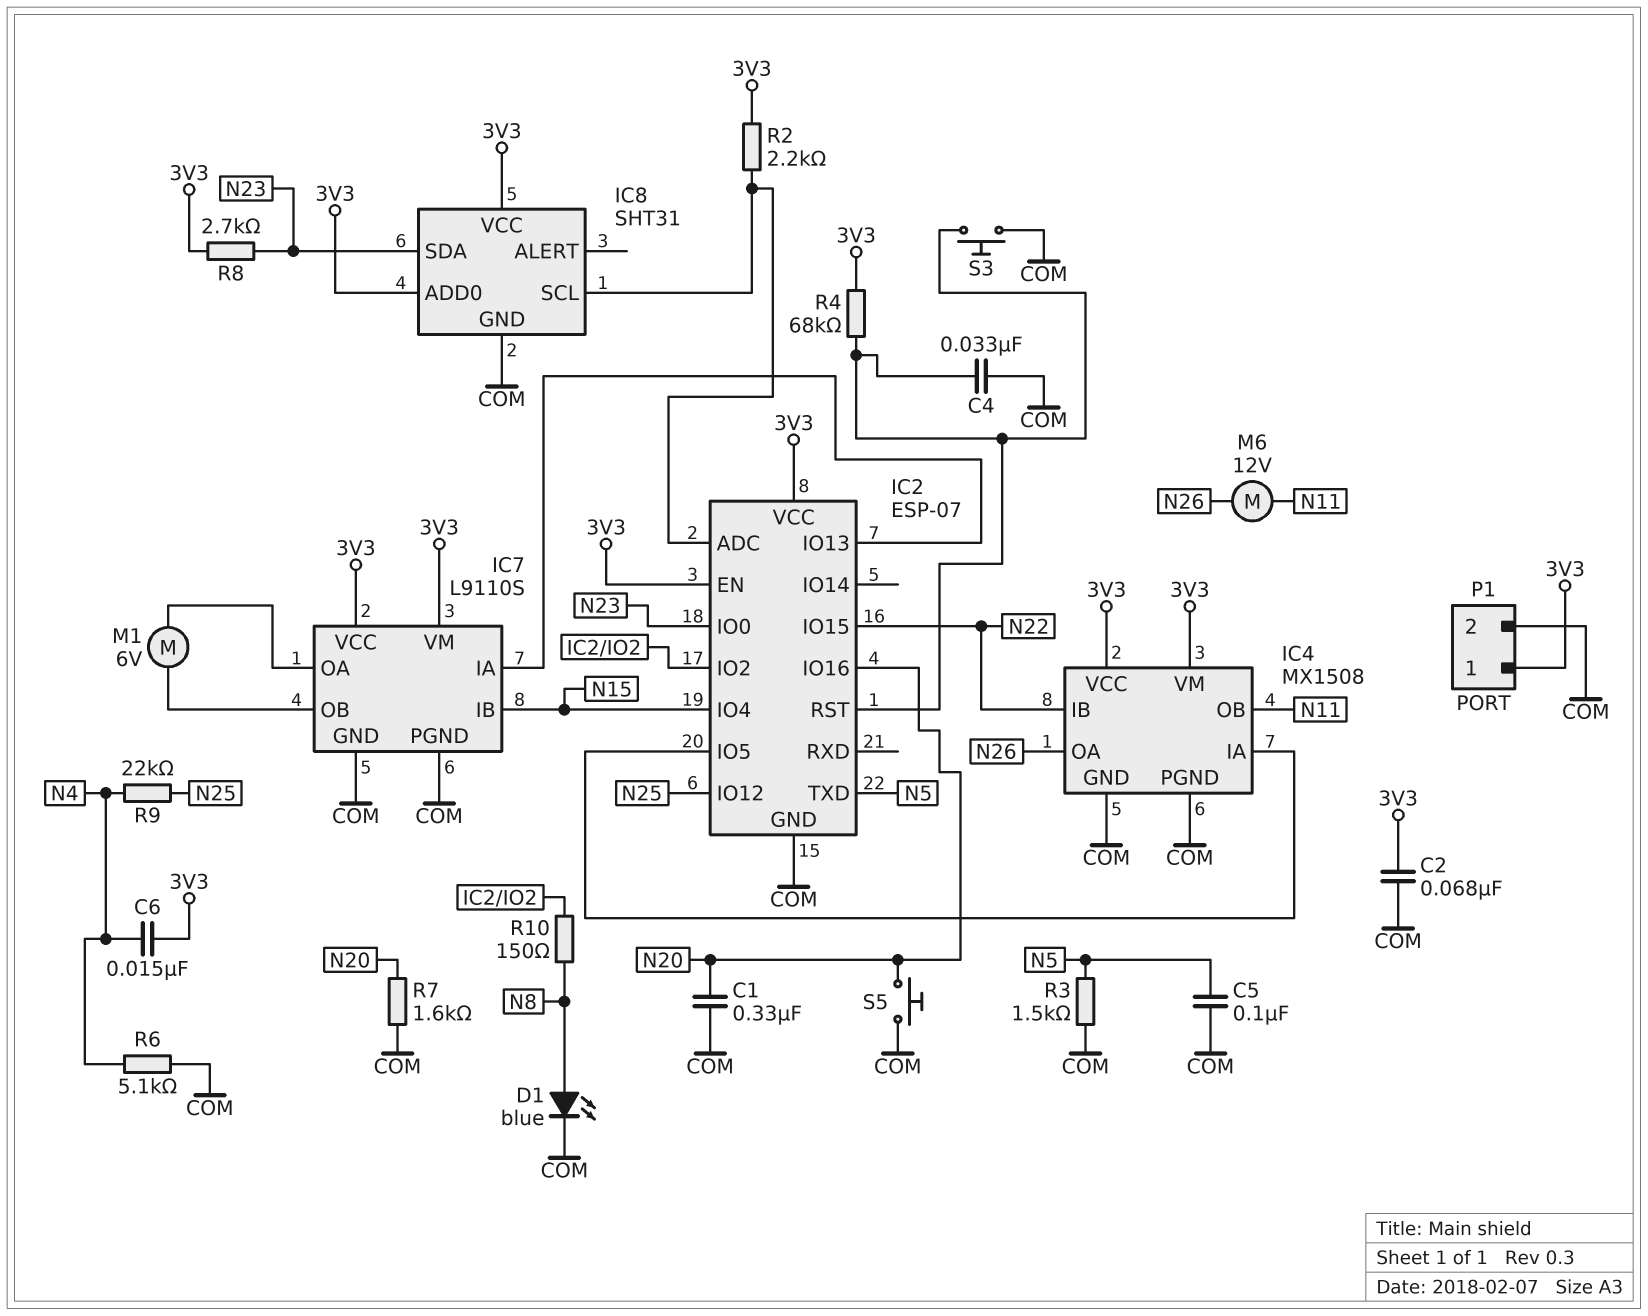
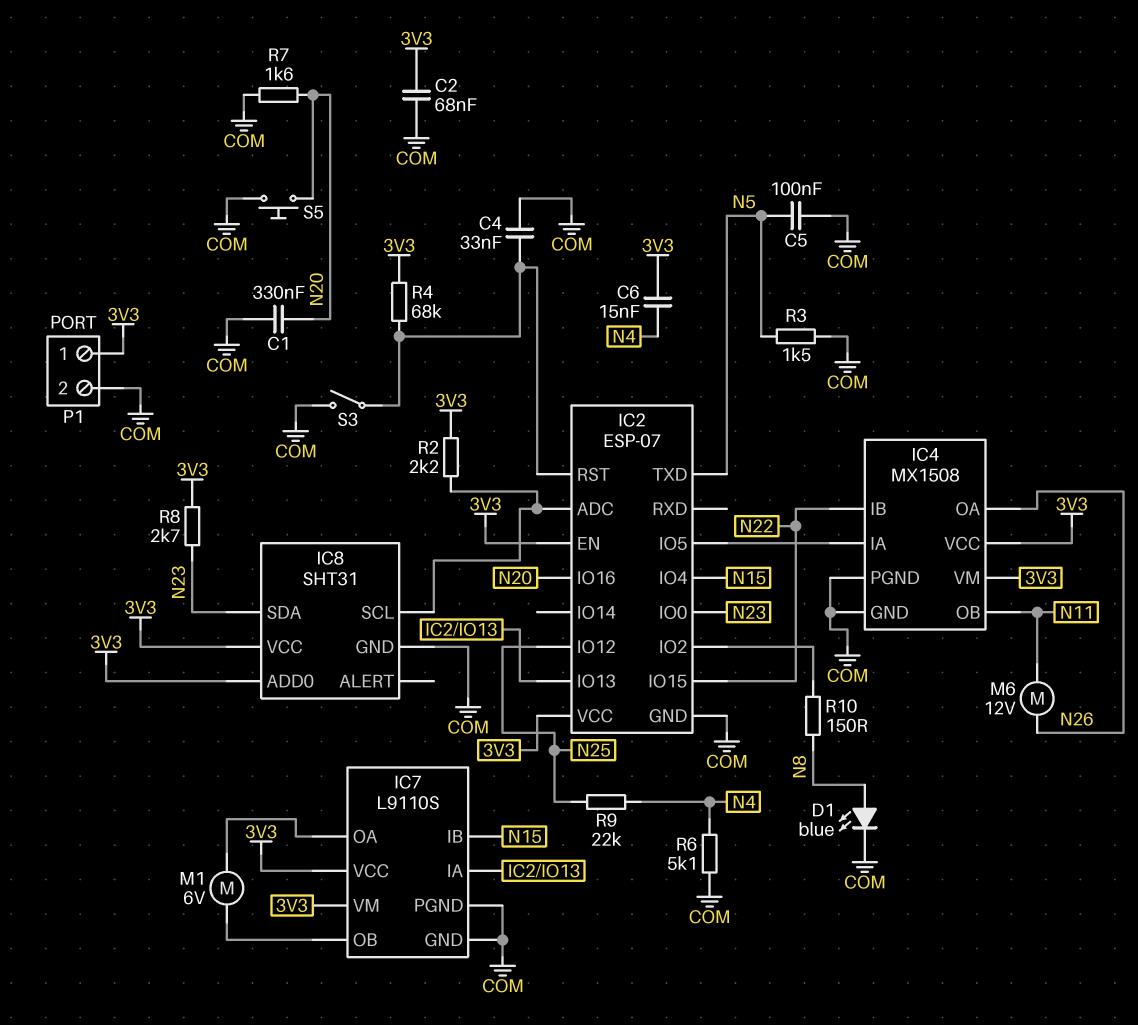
S3: button (COM, IC2/RST) -> switch (COM, IC2/RST)

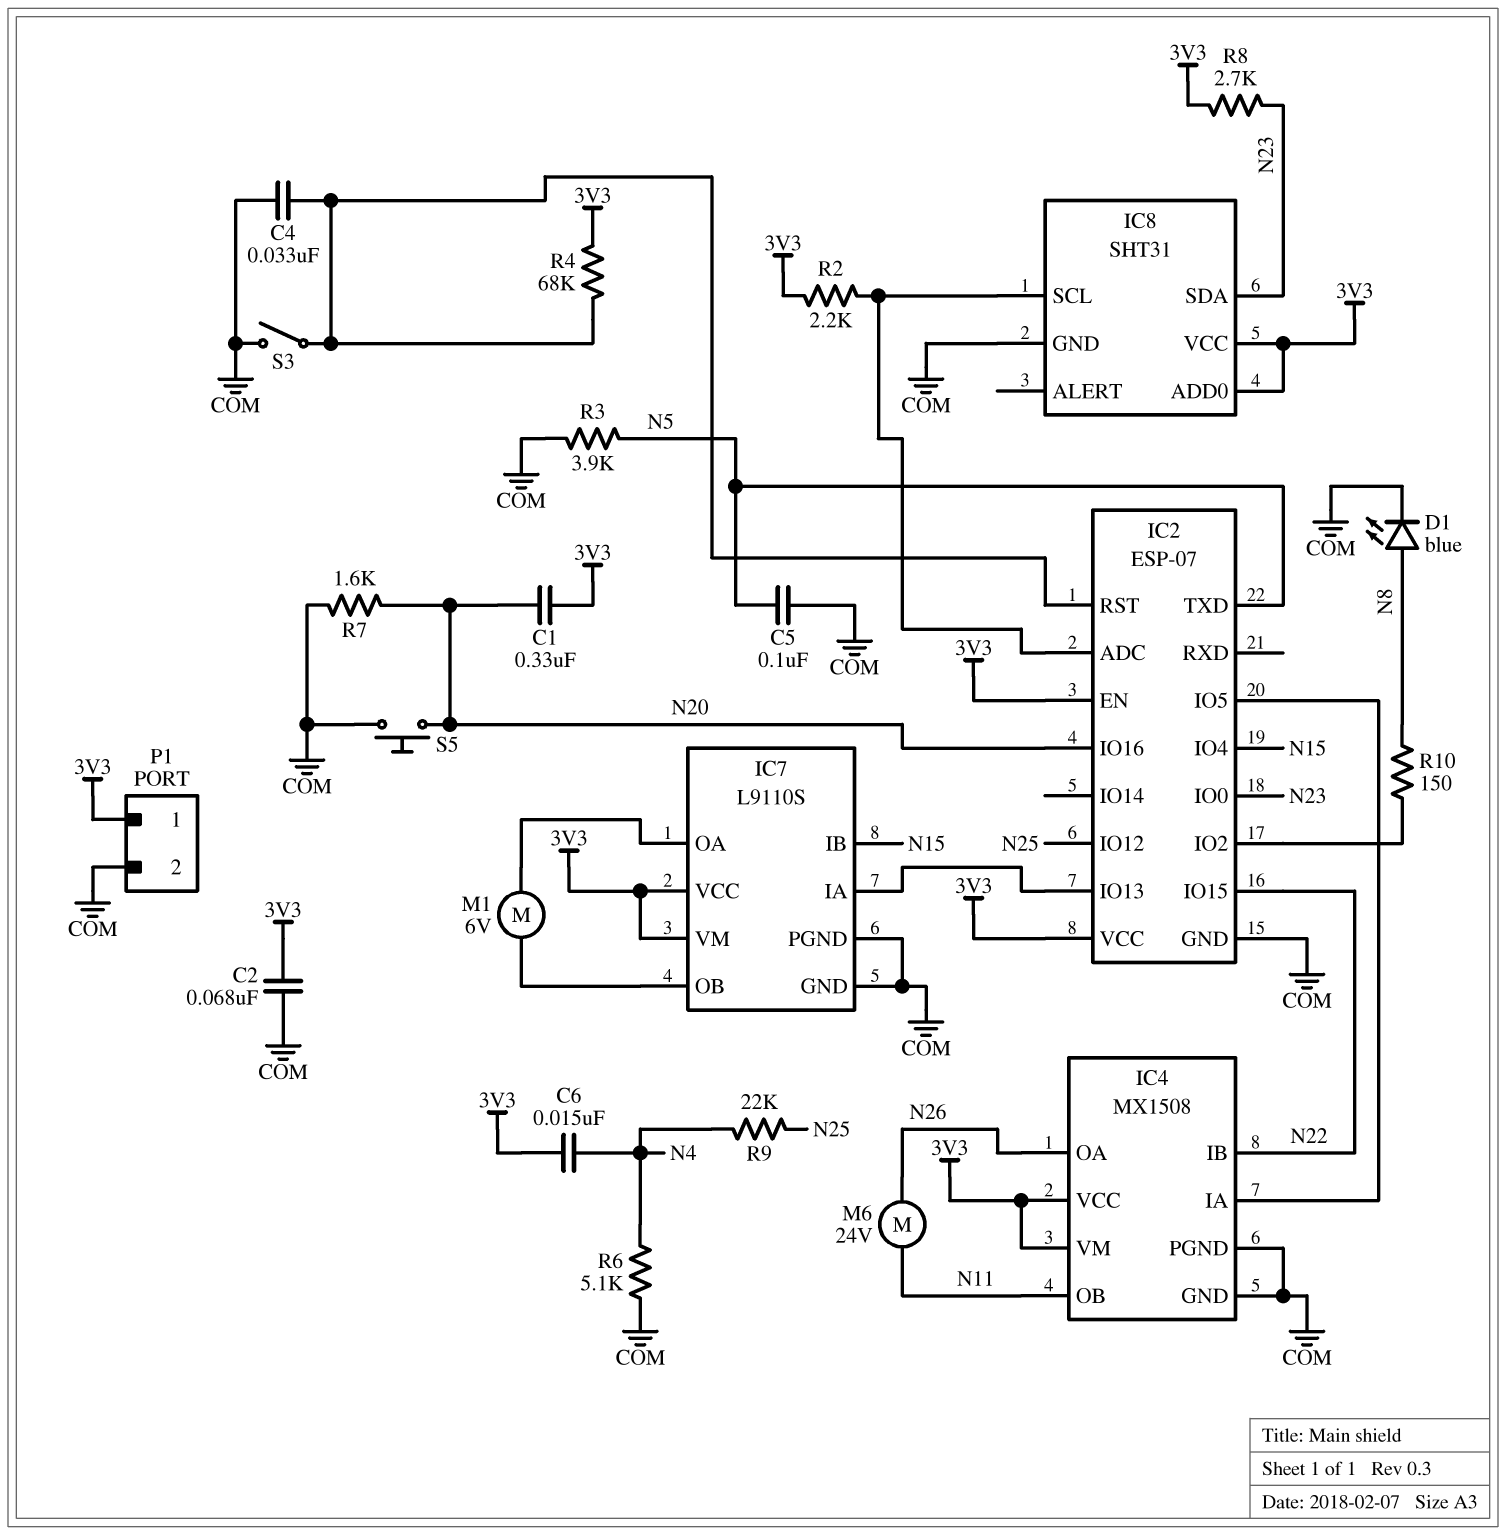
C1: 330nF (COM, N20) -> 330nF (3V3, N20)
M6: motor 12V (N11, N26) -> motor 24V (N11, N26)
R3: 1.5k (COM, N5) -> 3.9k (COM, N5)

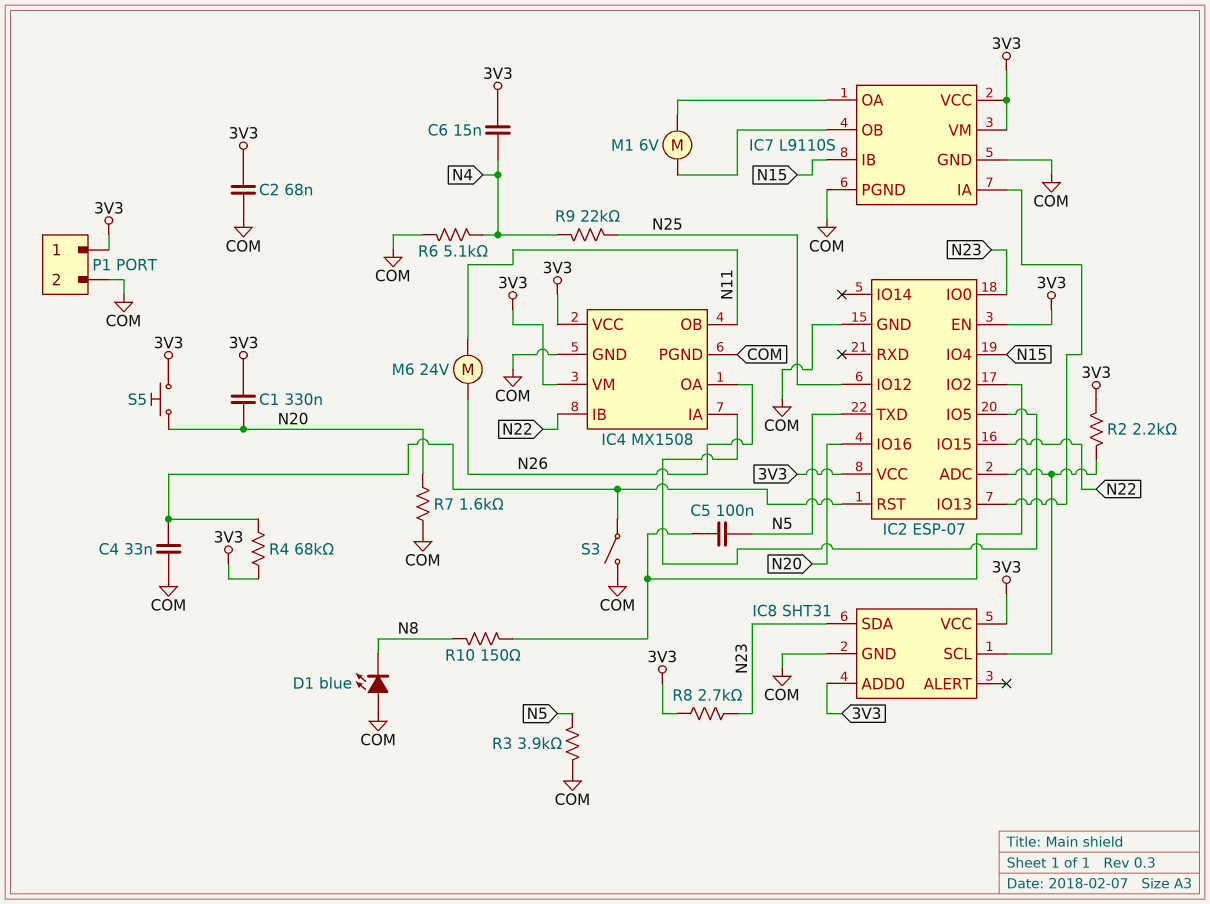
C5: 100nF (COM, N5) -> 100nF (IC2/IO2, N5)
D1: LED blue (A N8, K COM) -> LED blue (A COM, K N8)
S5: button (COM, N20) -> button (3V3, N20)

